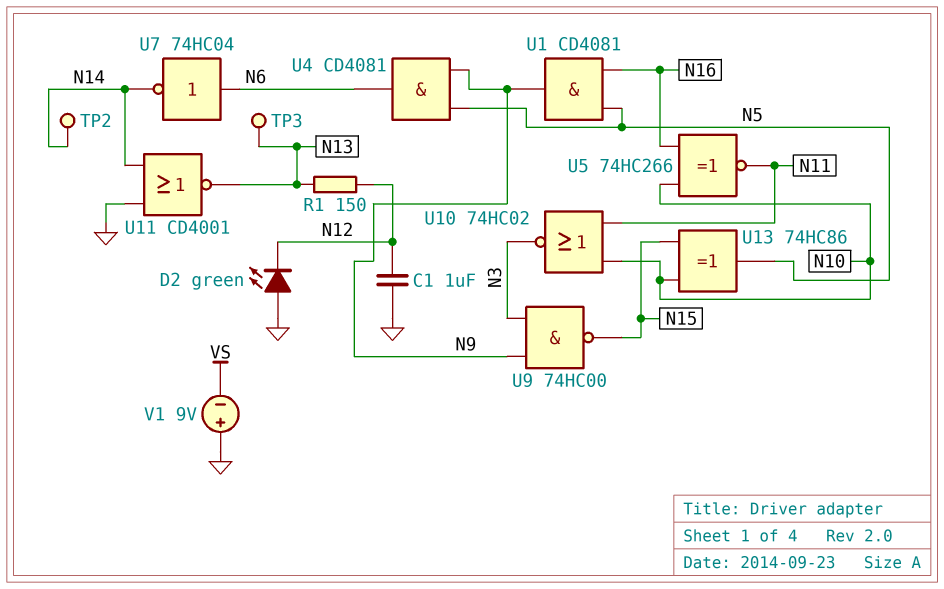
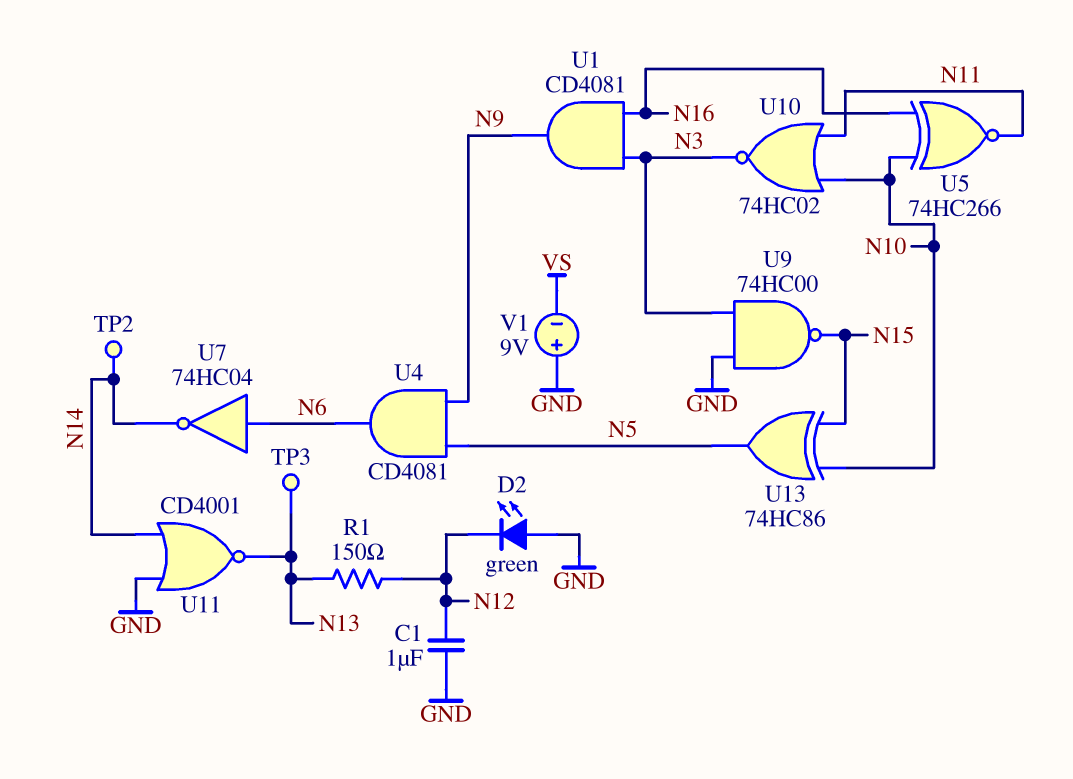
U1: AND CD4081 (in N5, in N16, out N9) -> AND CD4081 (in N3, in N16, out N9)
U9: NAND 74HC00 (in N3, in N9, out N15) -> NAND 74HC00 (in GND, in N3, out N15)

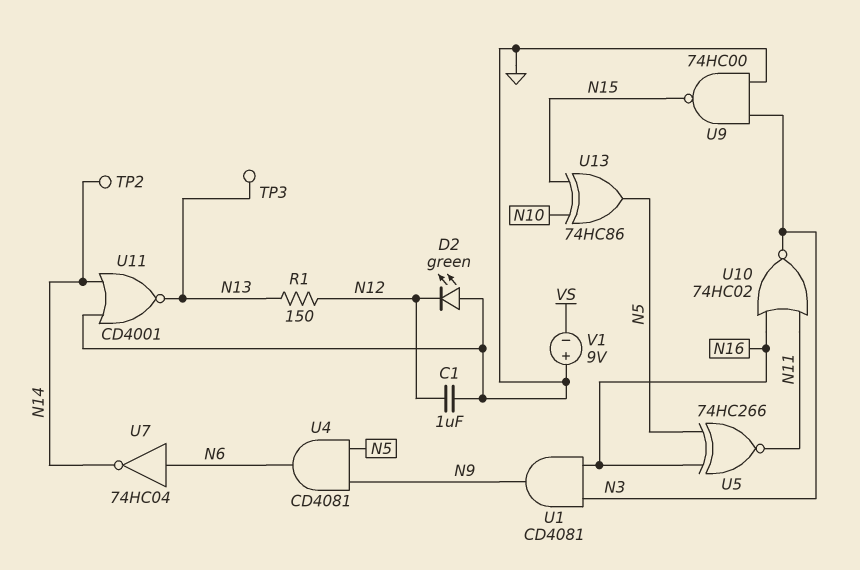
U5: XNOR 74HC266 (in N10, in N16, out N11) -> XNOR 74HC266 (in N5, in N16, out N11)
U10: NOR 74HC02 (in N10, in N11, out N3) -> NOR 74HC02 (in N11, in N16, out N3)

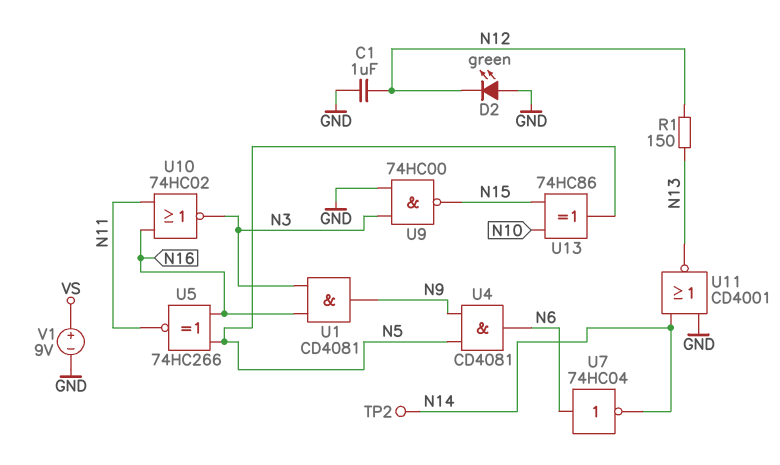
TP3: test point (N13) -> none
V1: 9V (plus GND, minus VS) -> 9V (plus VS, minus GND)

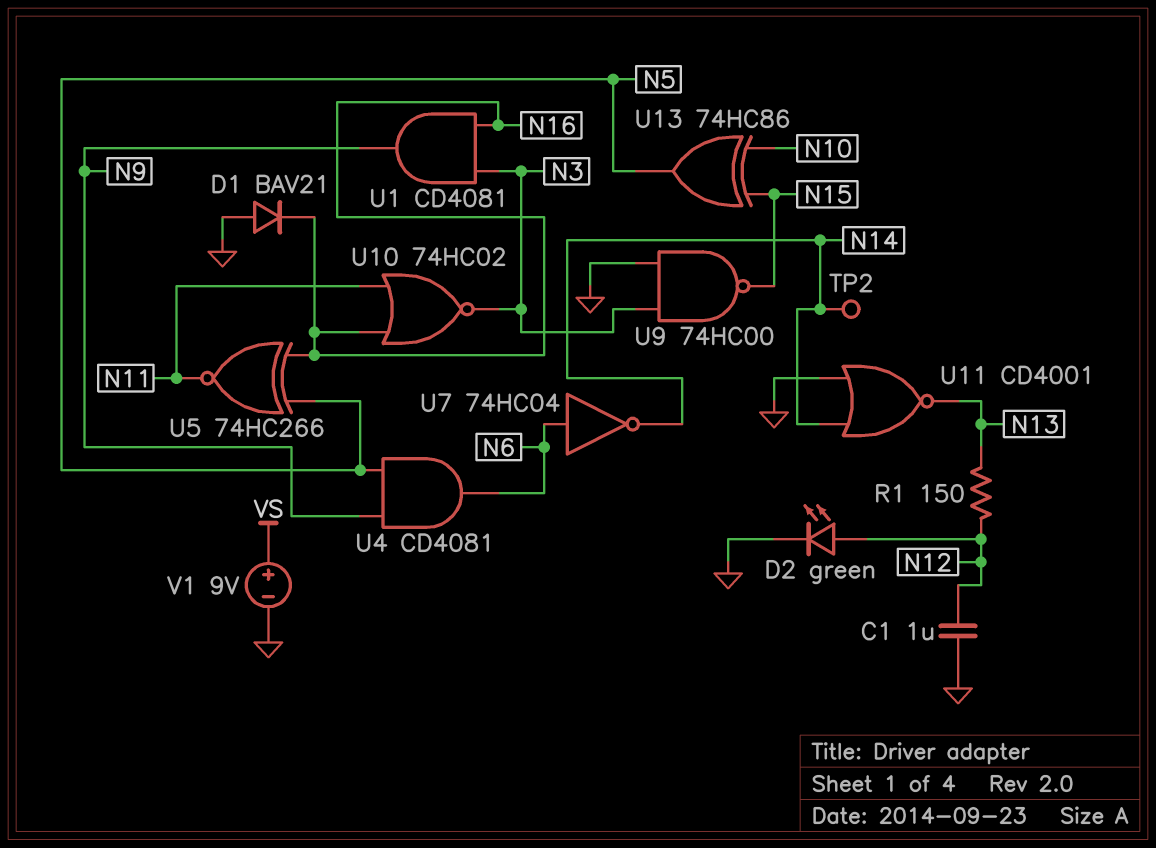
D1: none -> diode BAV21 (A GND, K N16)
D2: LED green (A GND, K N12) -> LED green (A N12, K GND)

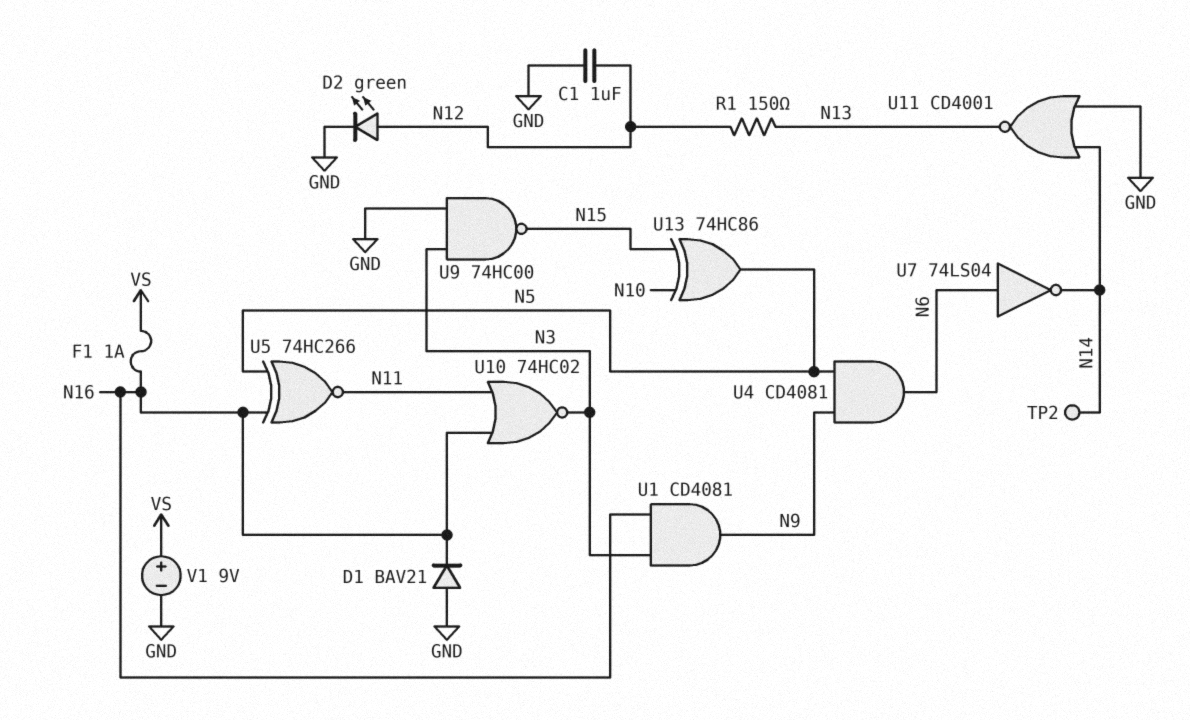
F1: none -> 1A (N16, VS)
U7: NOT 74HC04 (in N6, out N14) -> NOT 74LS04 (in N6, out N14)

